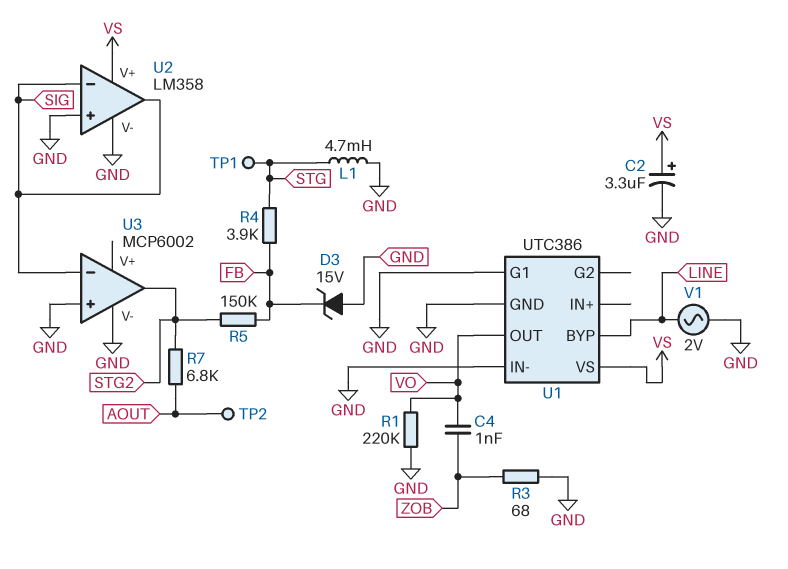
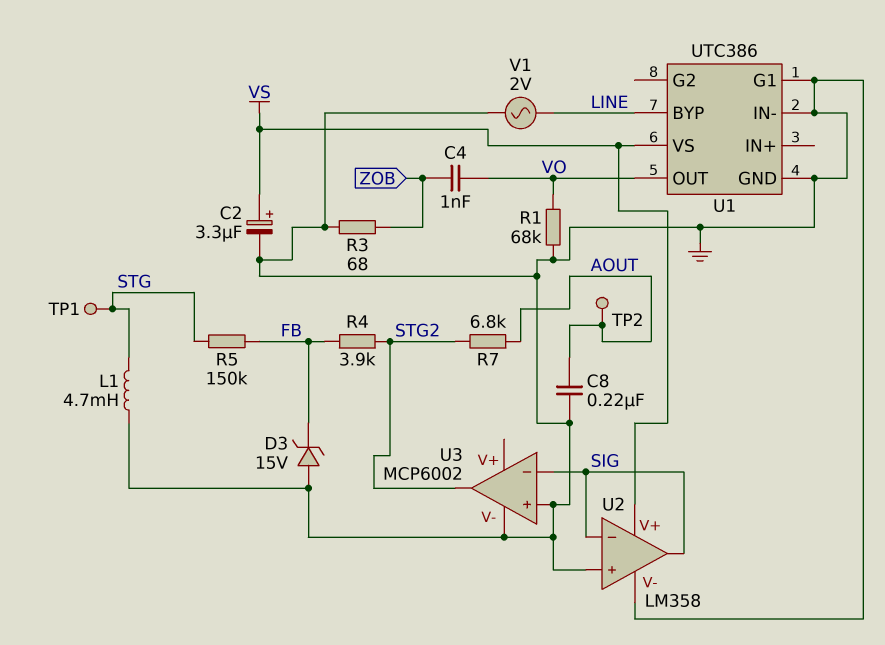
C8: none -> 220nF (AOUT, GND)
R1: 220k (GND, VO) -> 68k (GND, VO)
R4: 3.9k (FB, STG) -> 3.9k (FB, STG2)
R5: 150k (FB, STG2) -> 150k (FB, STG)

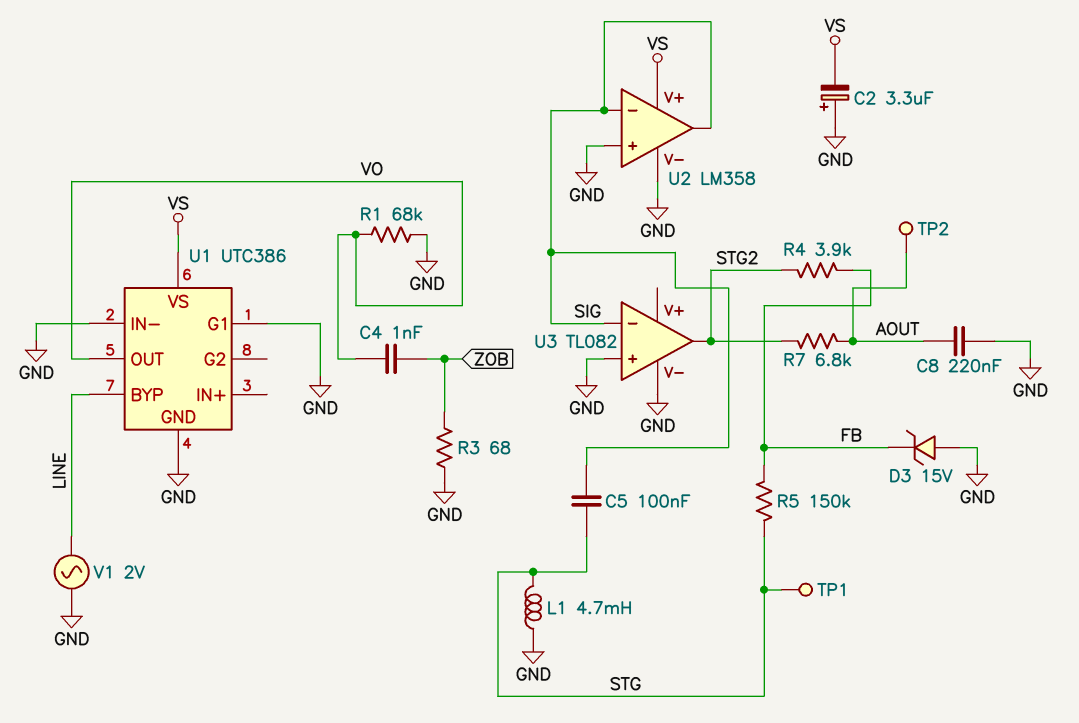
C2: 3.3uF (plus VS, minus GND) -> 3.3uF (plus GND, minus VS)
C5: none -> 100nF (SIG, STG)
U3: MCP6002 -> TL082

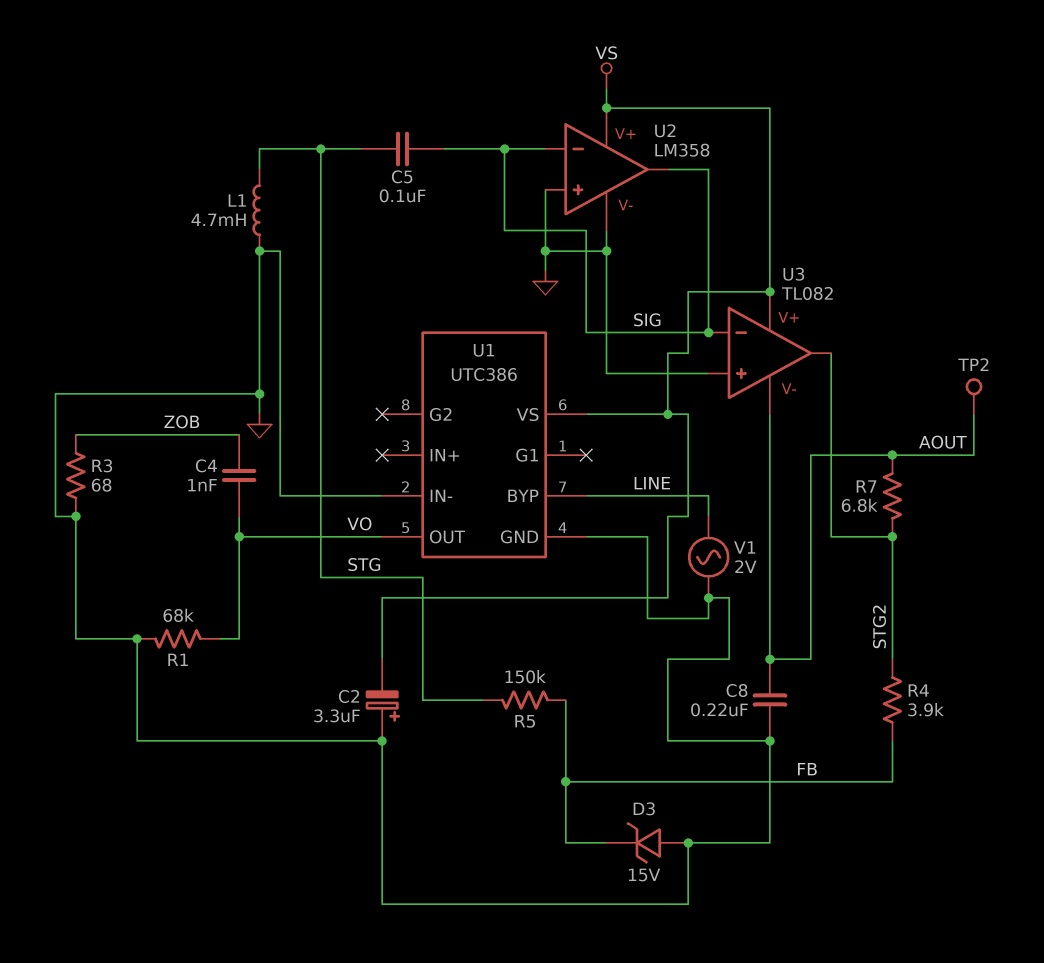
TP1: test point (STG) -> none
U1 pin G1: GND -> none
U3 pin V+: none -> VS
U3 pin V-: GND -> AOUT

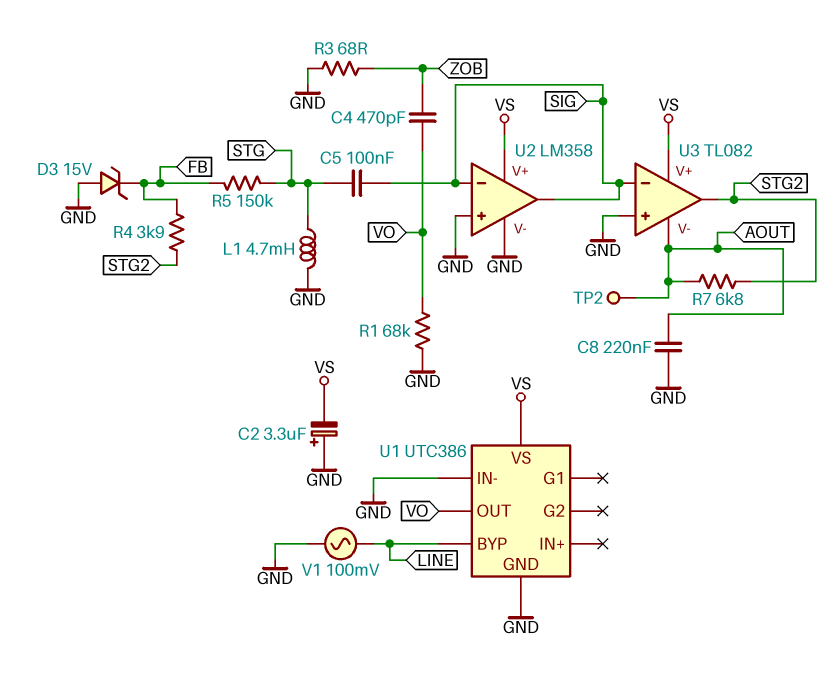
C4: 1nF (VO, ZOB) -> 470pF (VO, ZOB)
V1: AC 2V (GND, LINE) -> AC 100mV (GND, LINE)

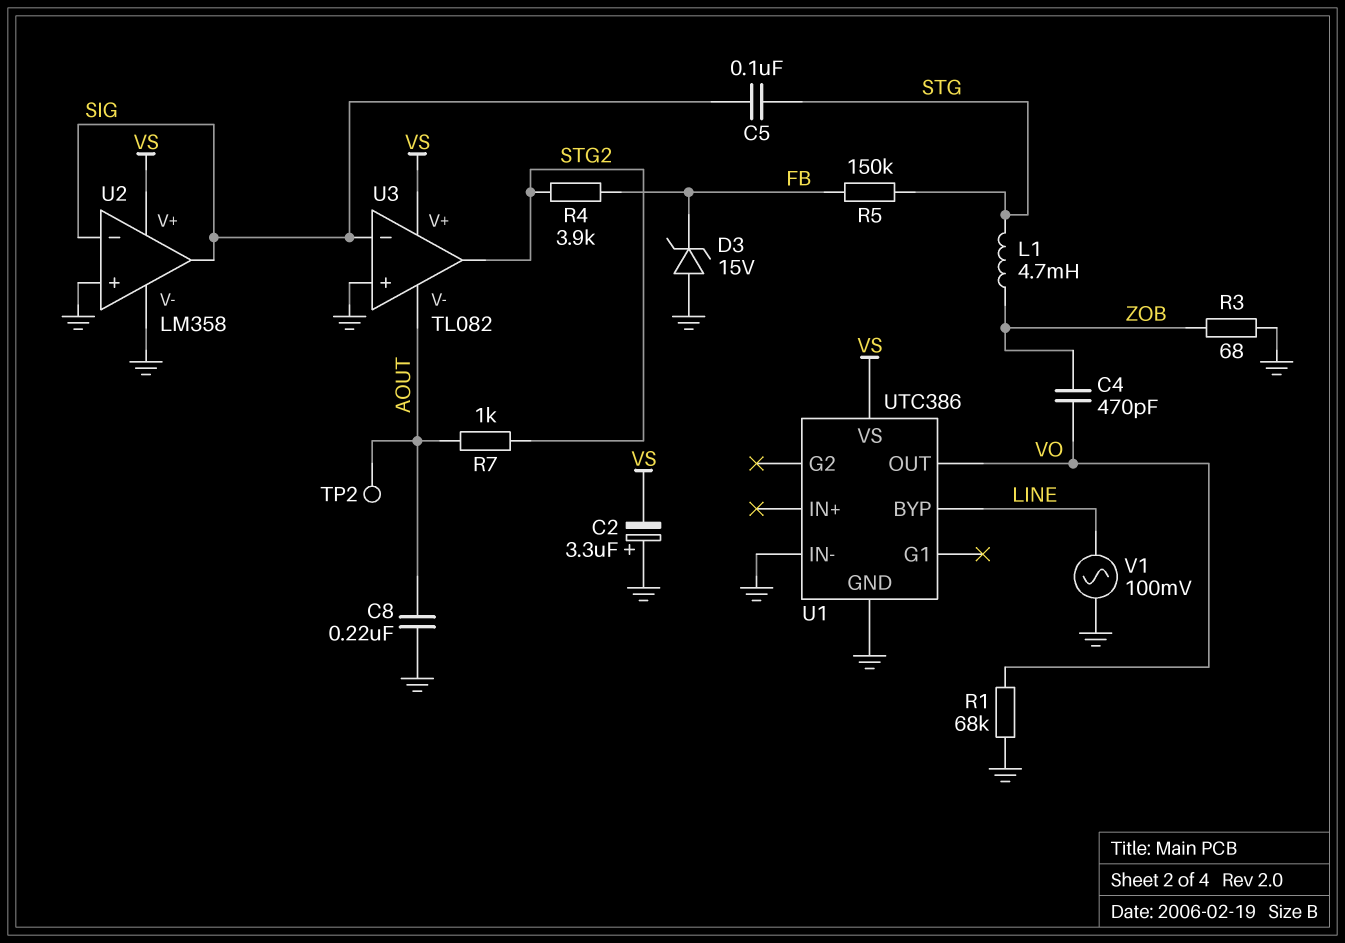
L1: 4.7mH (GND, STG) -> 4.7mH (STG, ZOB)
R7: 6.8k (AOUT, STG2) -> 1k (AOUT, STG2)

